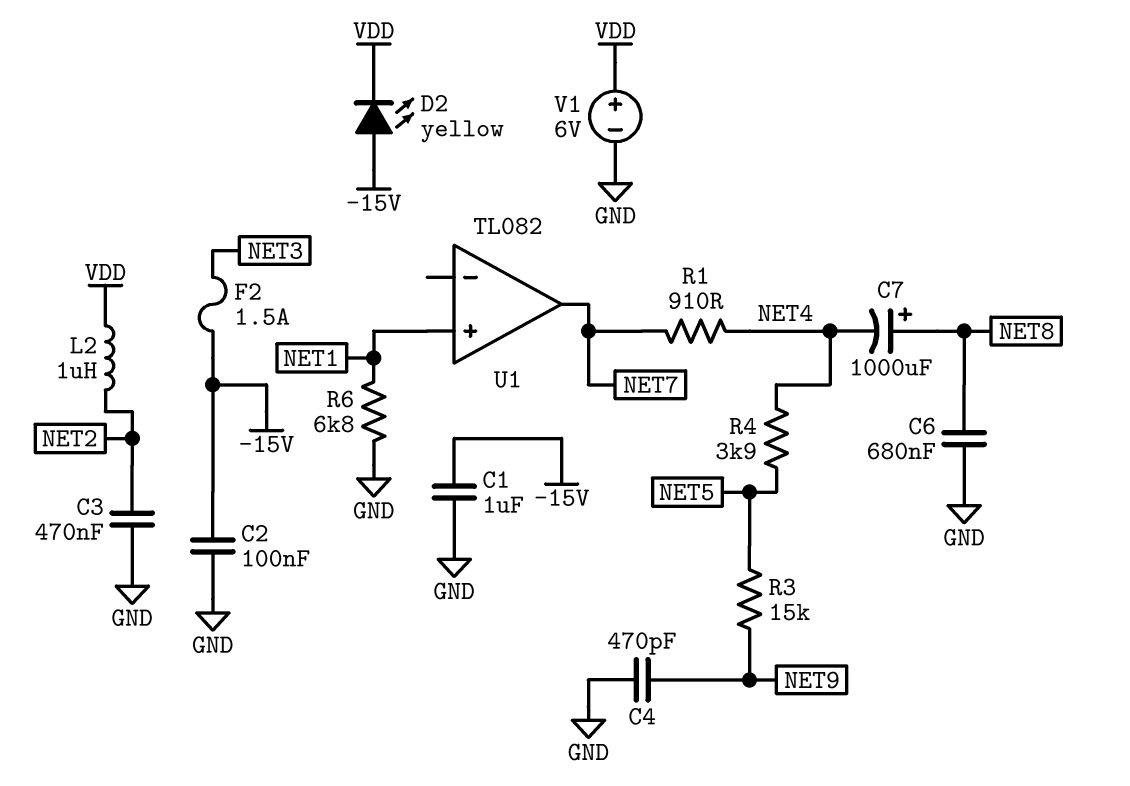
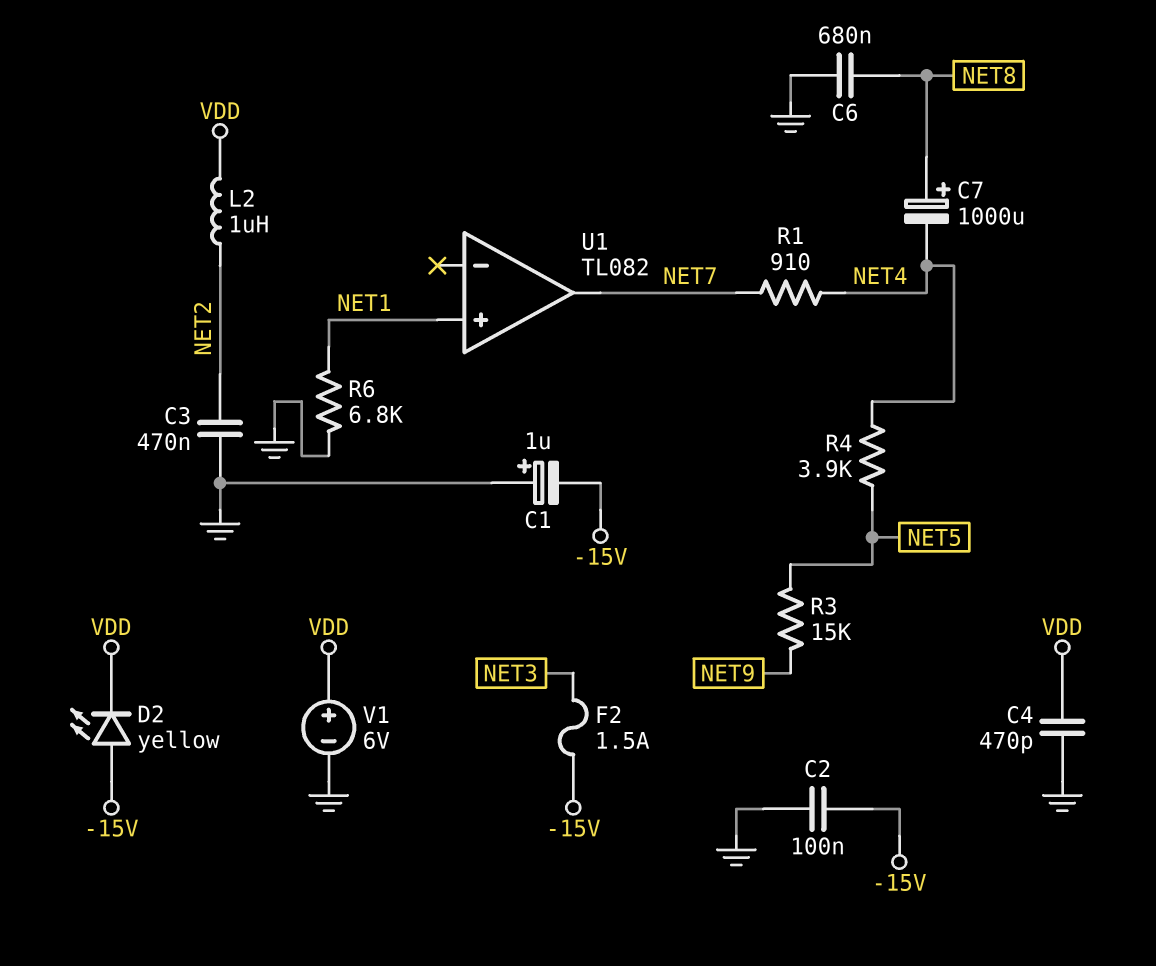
C1: 1uF (-15V, GND) -> 1uF (plus GND, minus -15V)
C4: 470pF (GND, NET9) -> 470pF (GND, VDD)

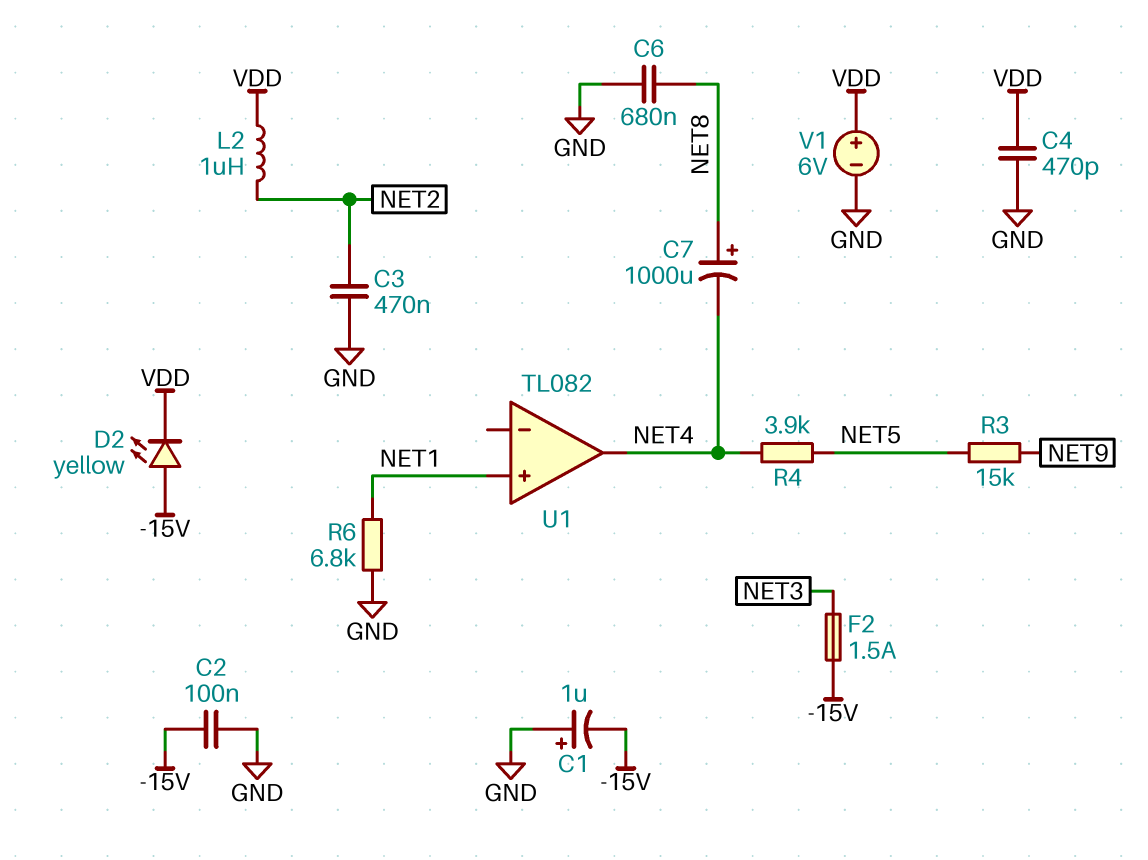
R1: 910 (NET4, NET7) -> none
U1 pin out: NET7 -> NET4

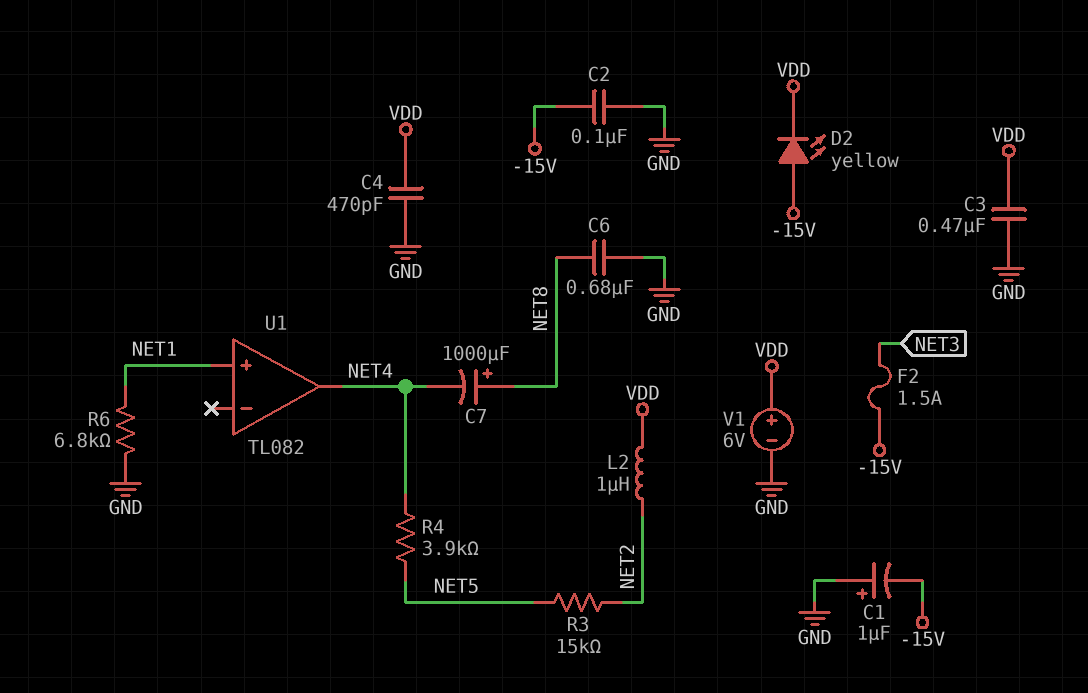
C3: 470nF (GND, NET2) -> 470nF (GND, VDD)
R3: 15k (NET5, NET9) -> 15k (NET2, NET5)

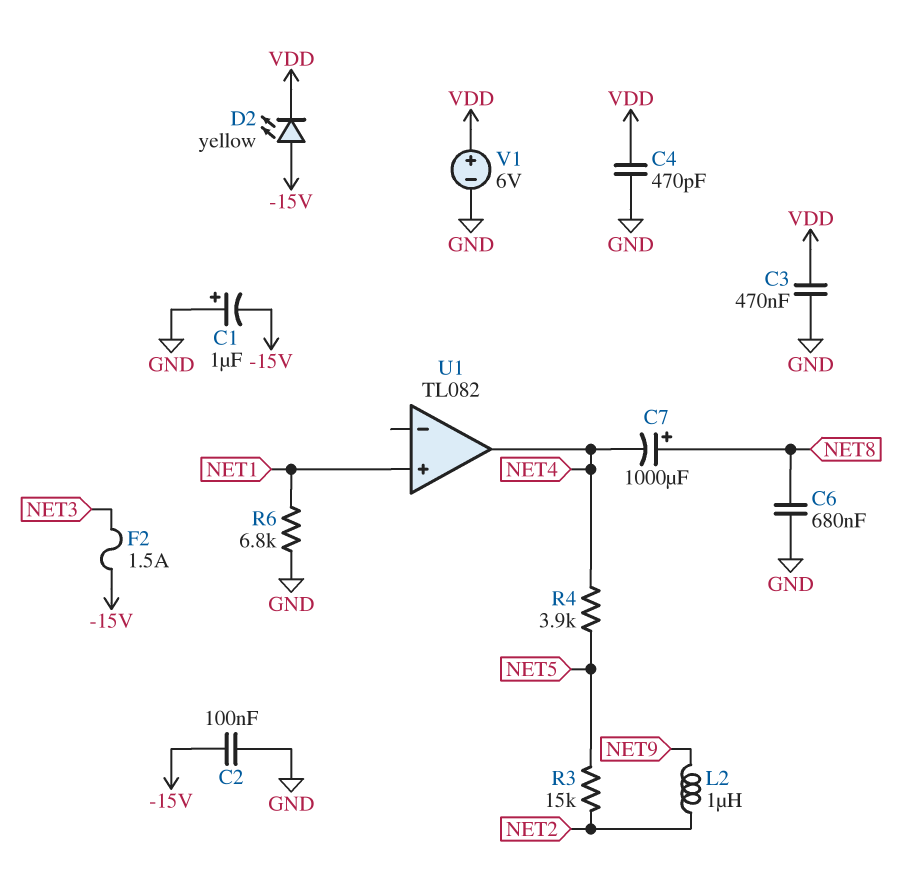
L2: 1uH (NET2, VDD) -> 1uH (NET2, NET9)

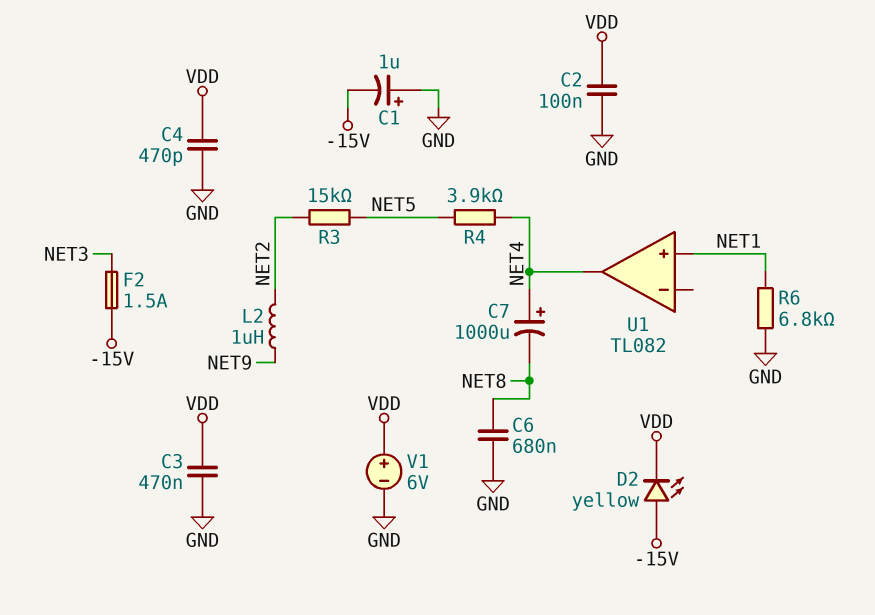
C2: 100nF (-15V, GND) -> 100nF (GND, VDD)
C7: 1000uF (plus NET8, minus NET4) -> 1000uF (plus NET4, minus NET8)

